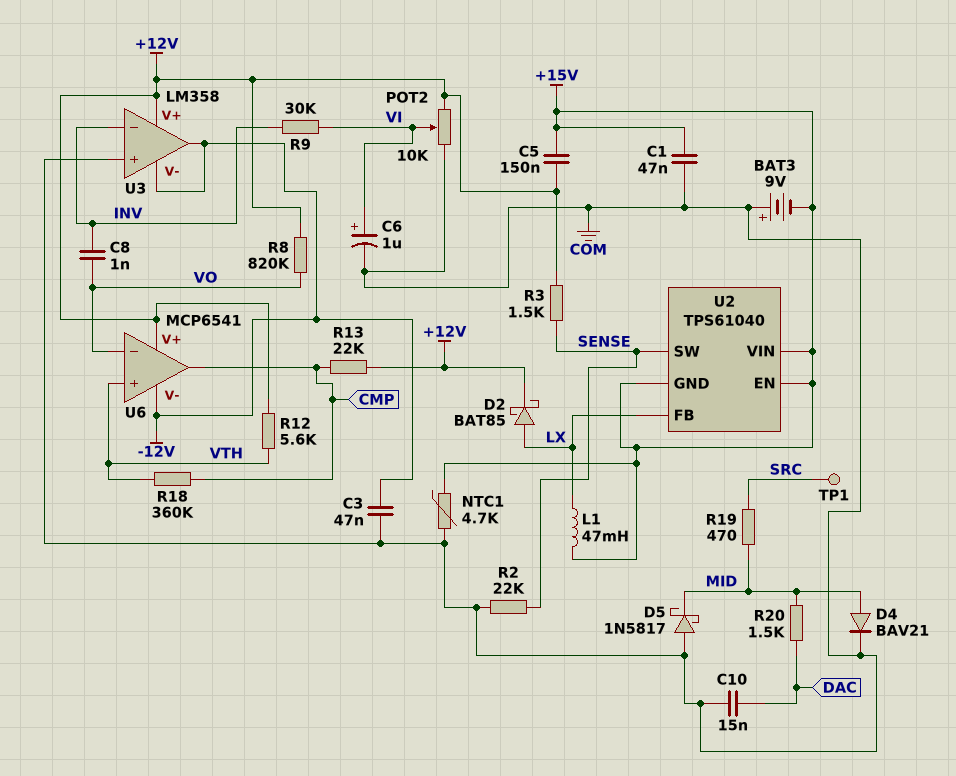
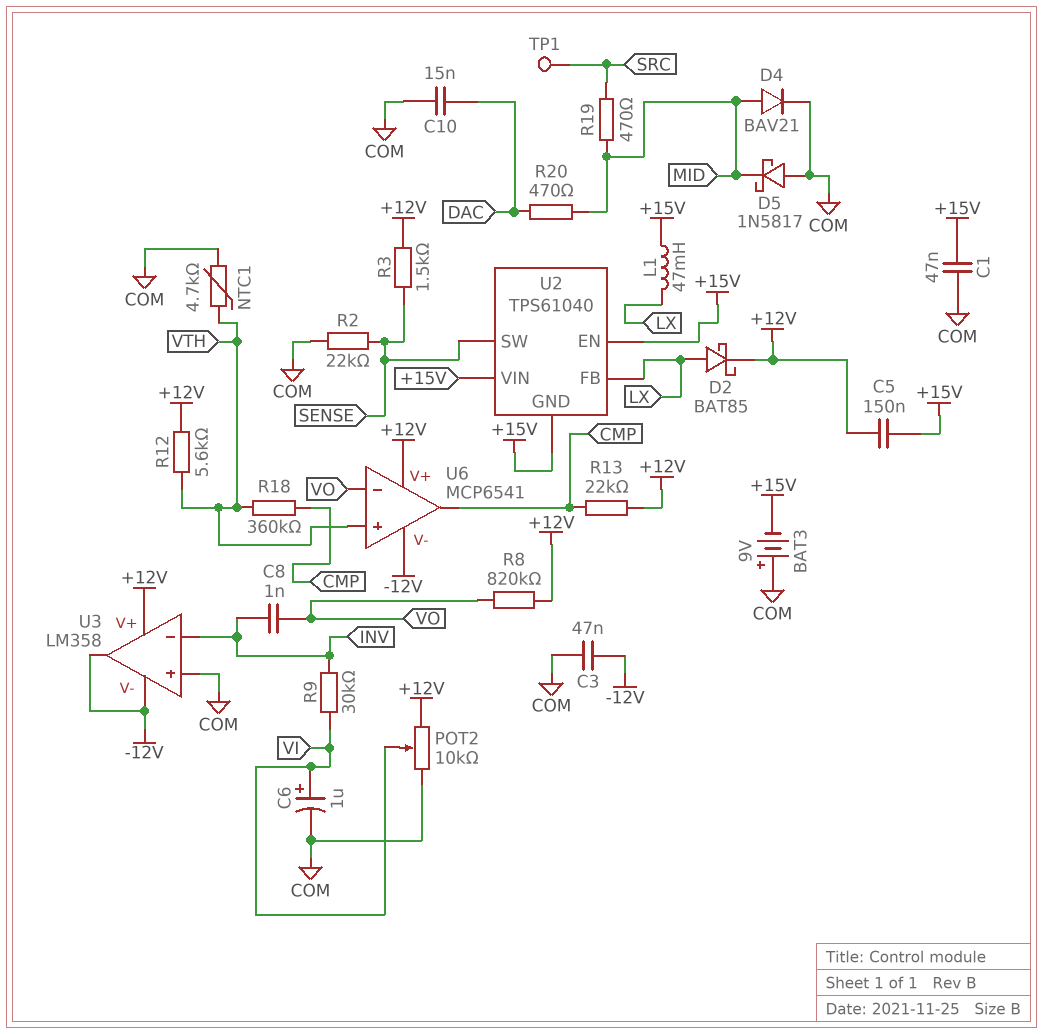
NTC1: 4.7k (+15V, COM) -> 4.7k (COM, VTH)
R20: 1.5k (DAC, MID) -> 470 (DAC, MID)

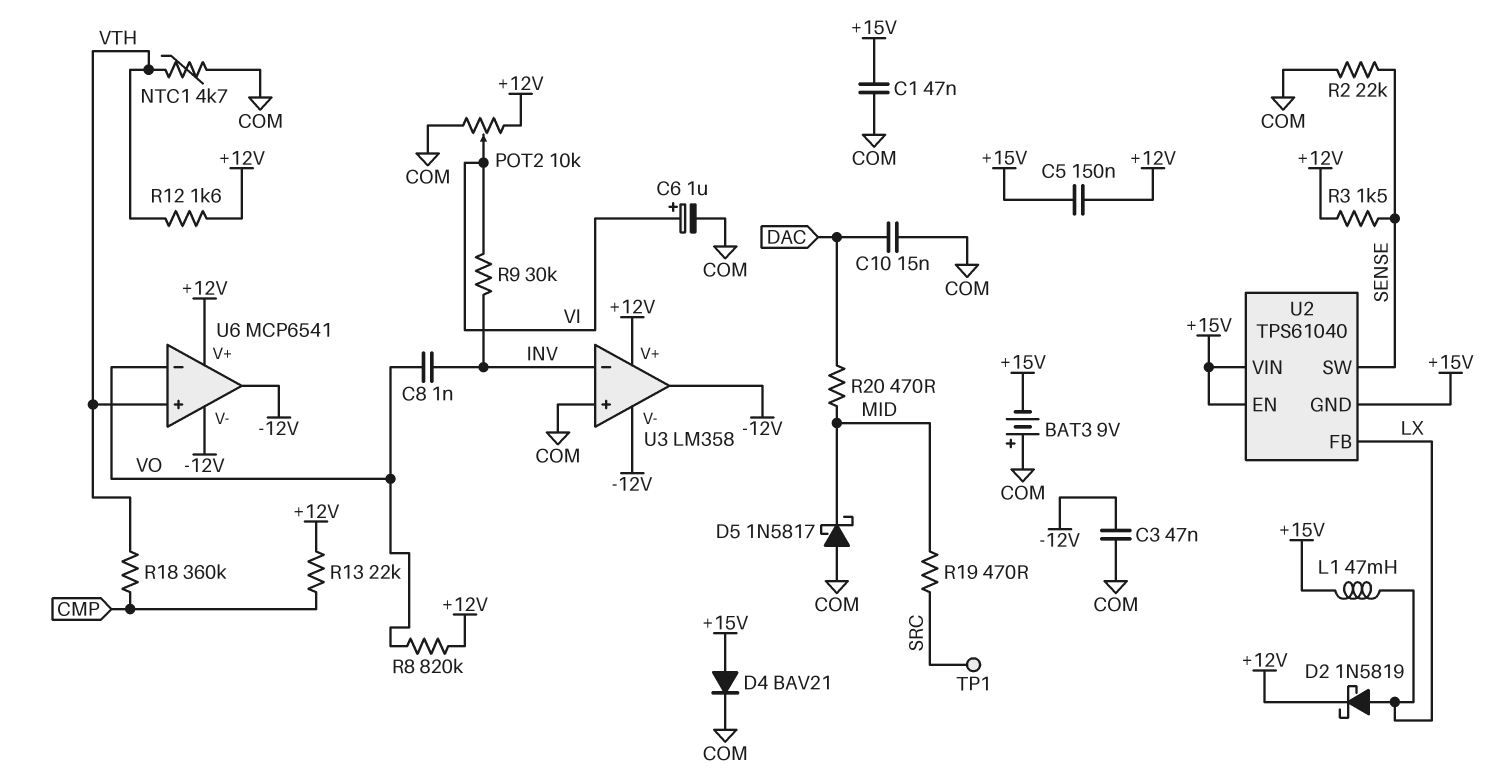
D2: schottky BAT85 (A LX, K +12V) -> schottky 1N5819 (A LX, K +12V)
D4: diode BAV21 (A MID, K COM) -> diode BAV21 (A +15V, K COM)
R12: 5.6k (+12V, VTH) -> 1.6k (+12V, VTH)
U6 pin out: CMP -> -12V

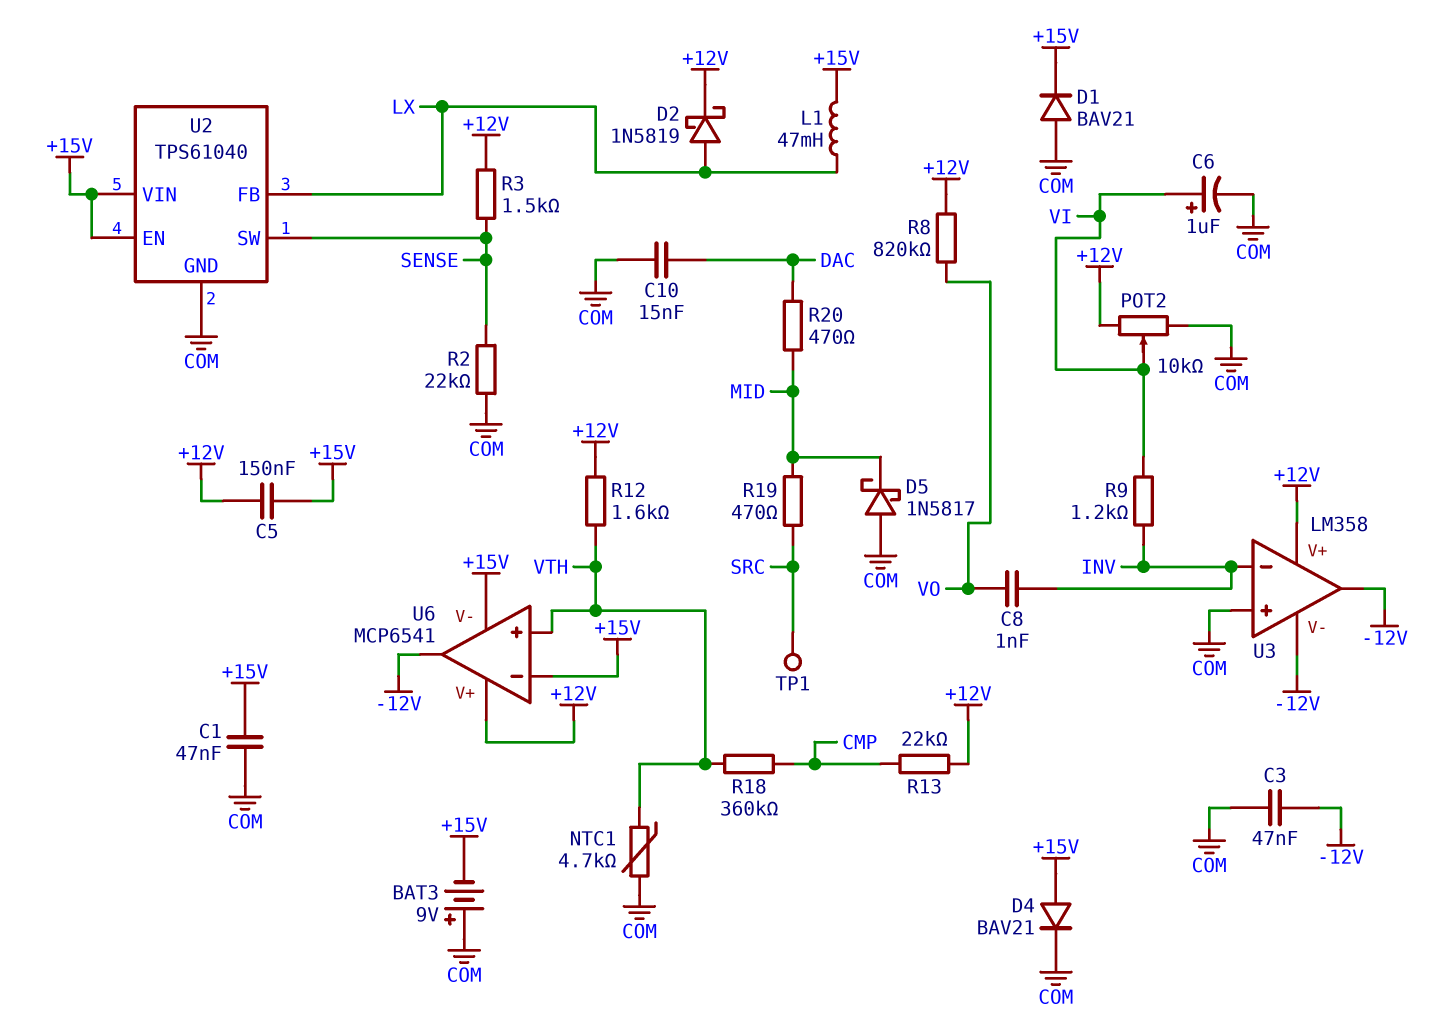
D1: none -> diode BAV21 (A COM, K +15V)
R9: 30k (INV, VI) -> 1.2k (INV, VI)
U2 pin GND: +15V -> COM
U6 pin V-: -12V -> +15V
U6 pin in-: VO -> +15V

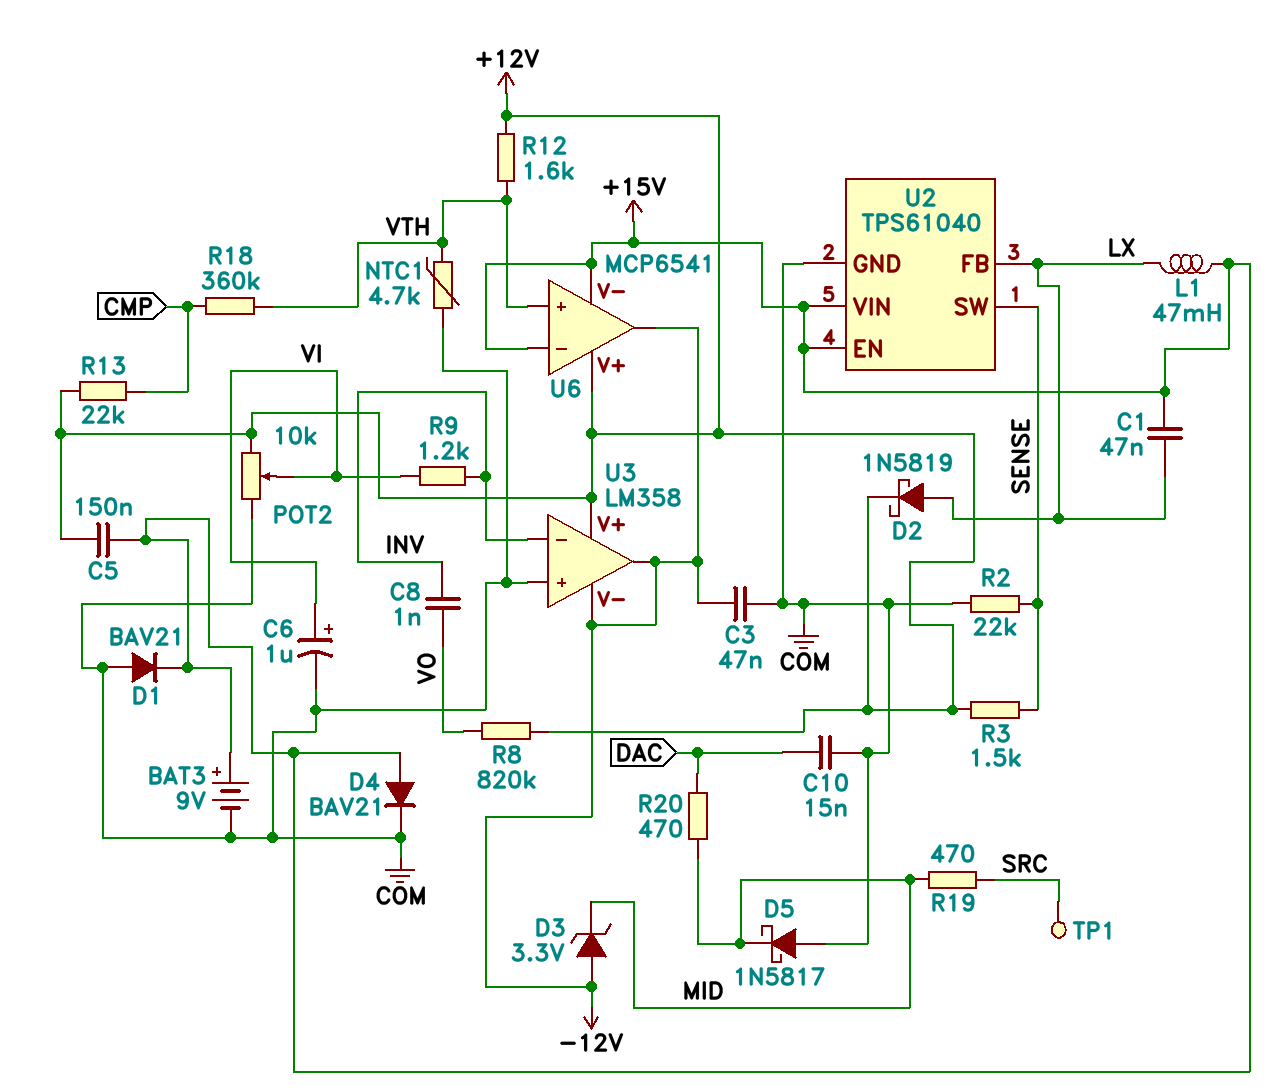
BAT3: 9V (plus COM, minus +15V) -> 9V (plus +15V, minus COM)
C1: 47nF (+15V, COM) -> 47nF (+15V, LX)
D3: none -> zener 3.3V (A -12V, K MID)

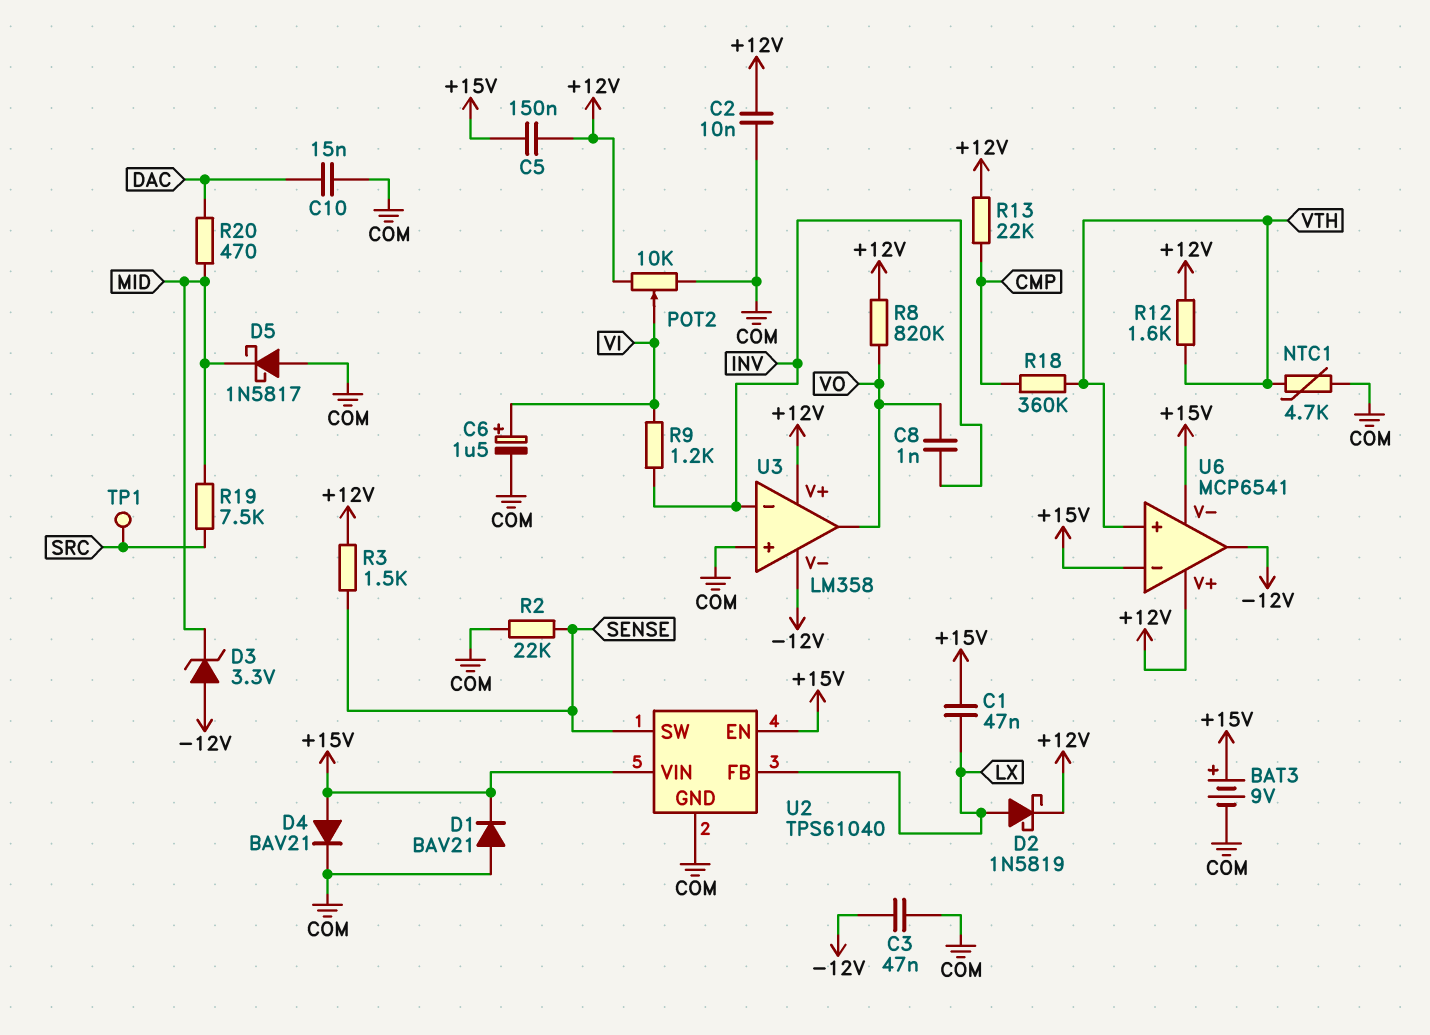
C2: none -> 10nF (+12V, COM)
C6: 1uF (plus VI, minus COM) -> 1.5uF (plus VI, minus COM)
L1: 47mH (+15V, LX) -> none
R19: 470 (MID, SRC) -> 7.5k (MID, SRC)
U3 pin out: -12V -> VO

